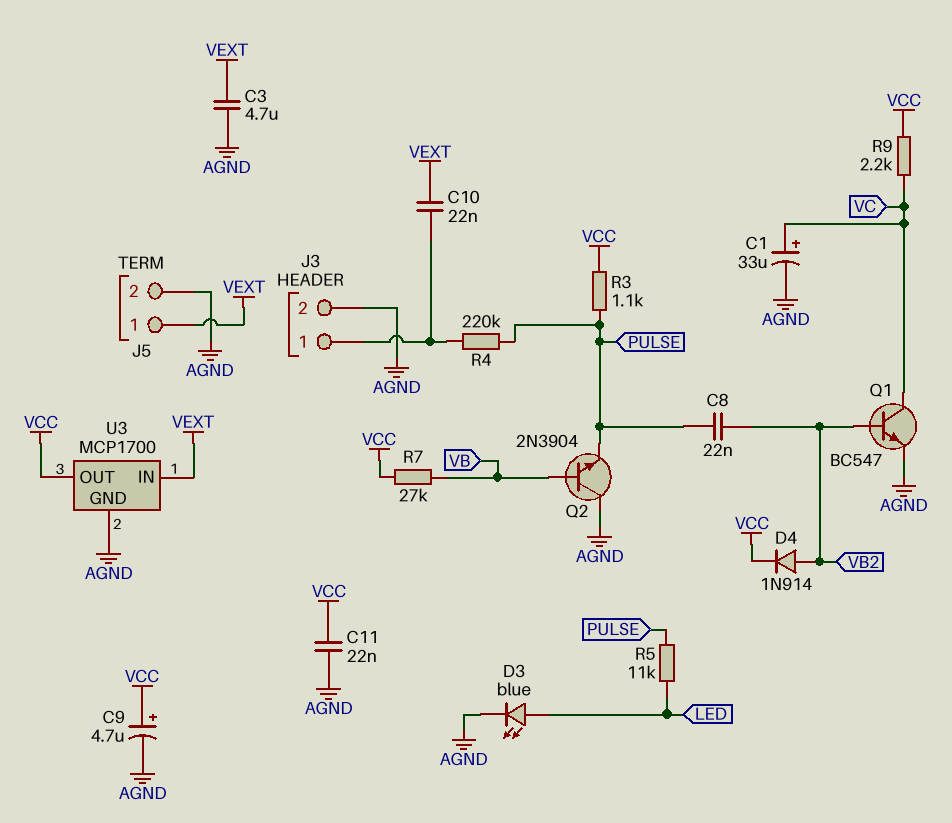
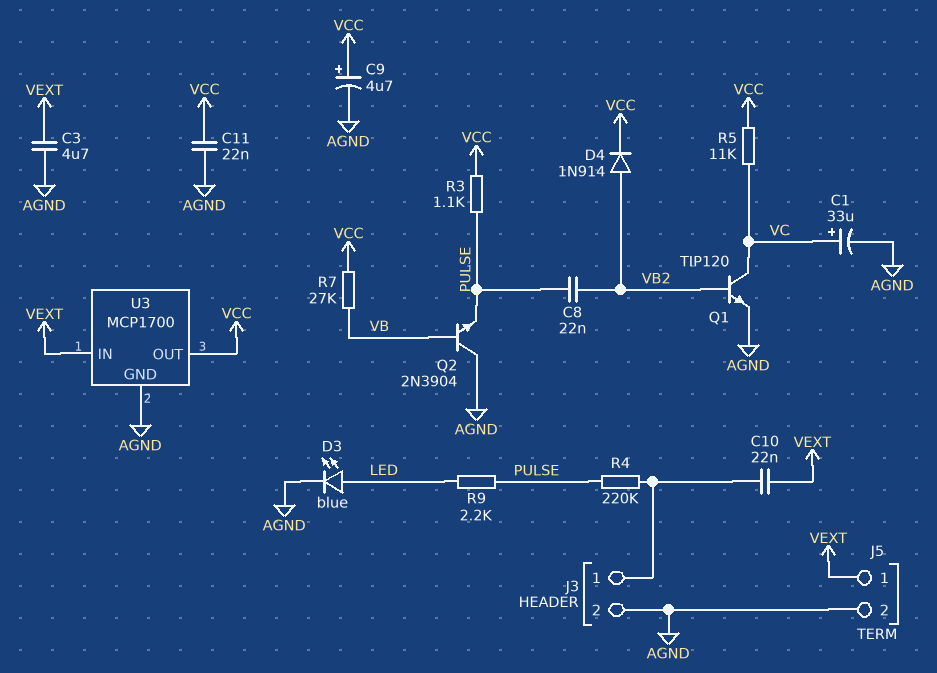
Q1: NPN BC547 (B VB2, C VC, E AGND) -> NPN TIP120 (B VB2, C VC, E AGND)
R5: 11k (LED, PULSE) -> 11k (VC, VCC)
R9: 2.2k (VC, VCC) -> 2.2k (LED, PULSE)

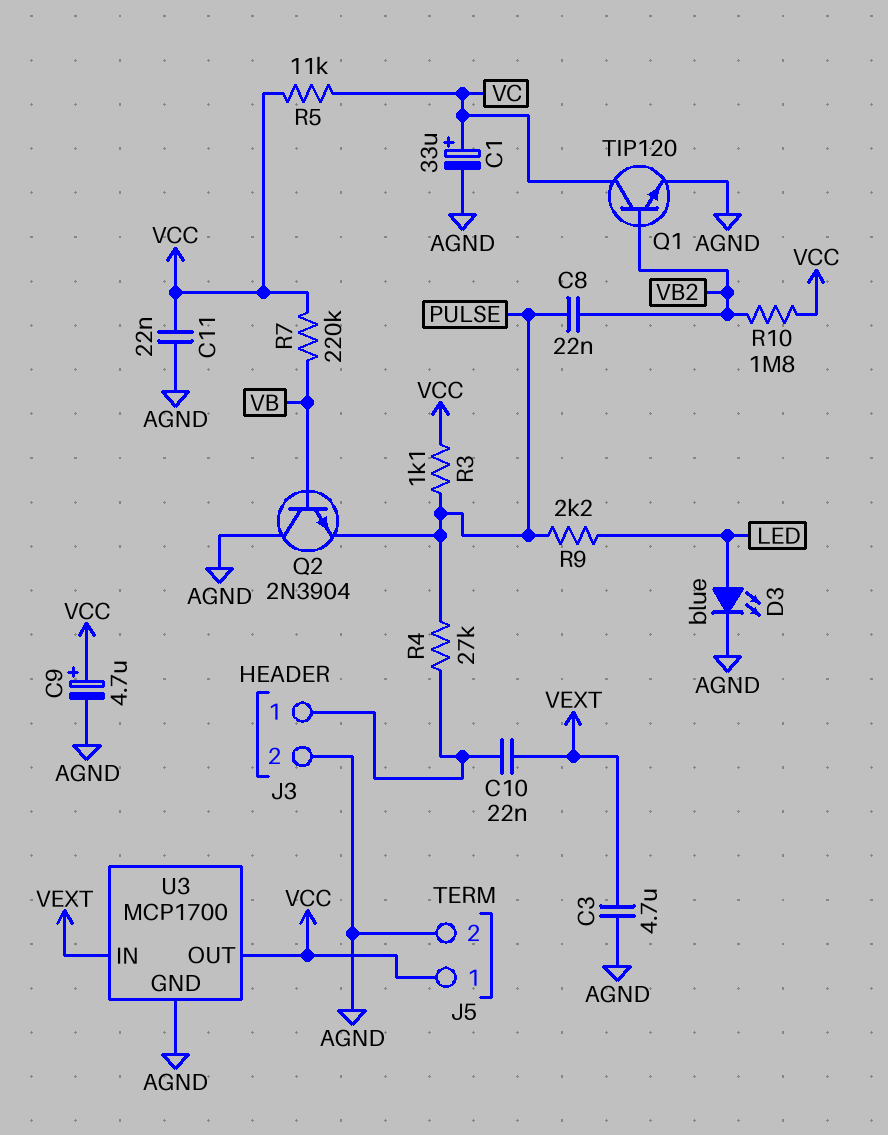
D4: diode 1N914 (A VB2, K VCC) -> none
J5 pin 1: VEXT -> VCC
R4: 220k (J3/1, PULSE) -> 27k (J3/1, PULSE)
R7: 27k (VB, VCC) -> 220k (VB, VCC)
R10: none -> 1.8M (VB2, VCC)

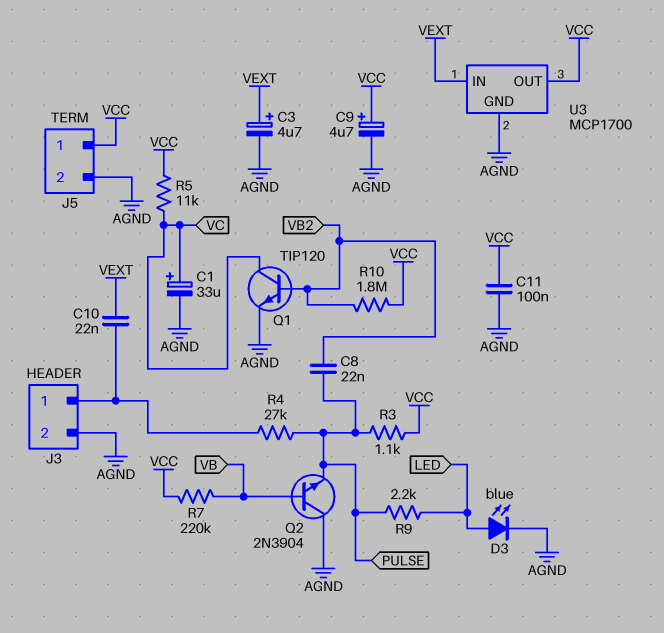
C3: 4.7uF (AGND, VEXT) -> 4.7uF (plus VEXT, minus AGND)
C11: 22nF (AGND, VCC) -> 100nF (AGND, VCC)

